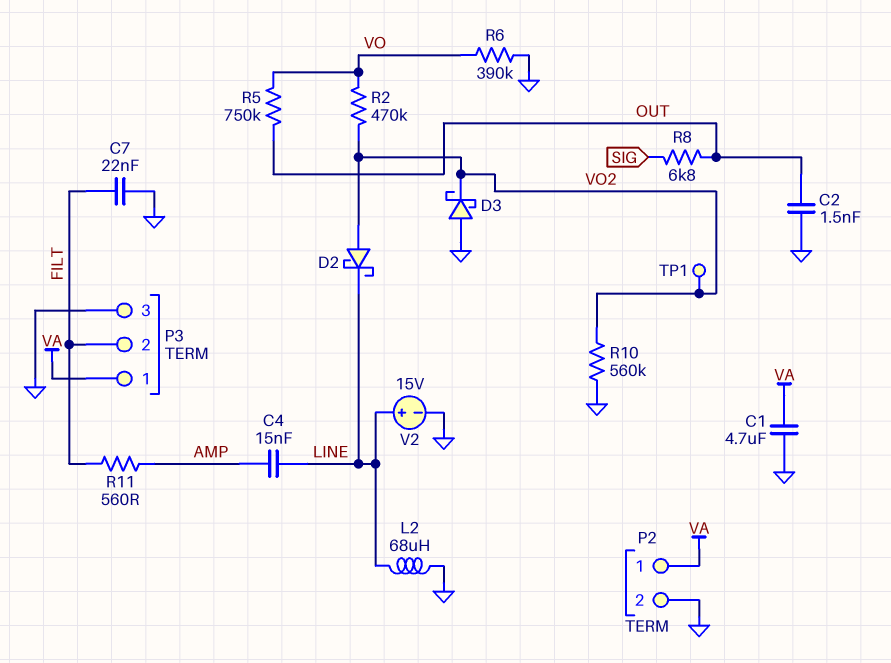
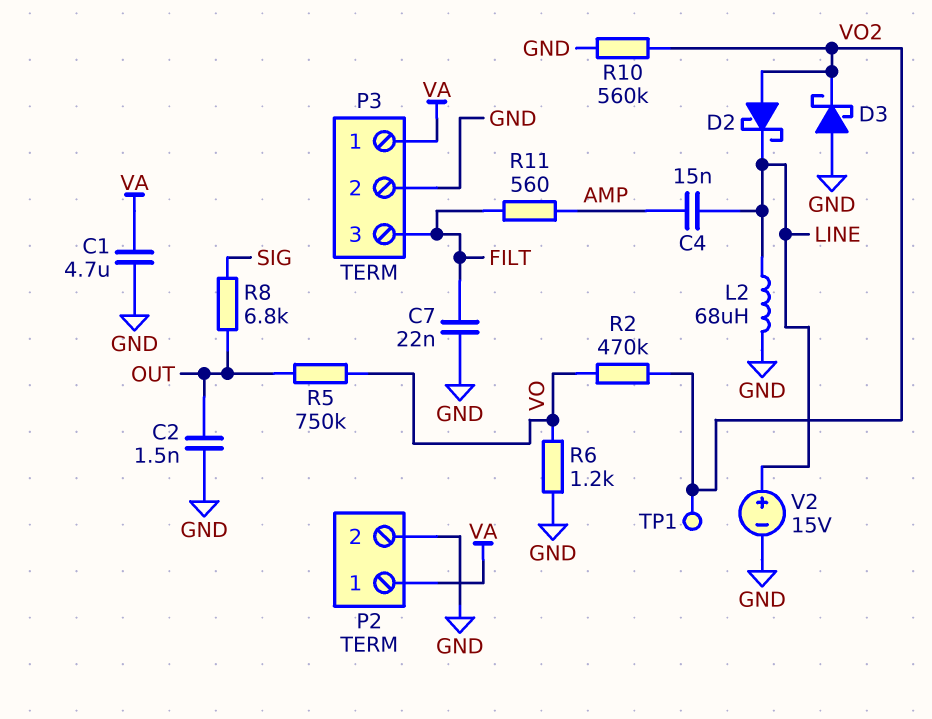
P3 pin 2: FILT -> GND
P3 pin 3: GND -> FILT
R6: 390k (GND, VO) -> 1.2k (GND, VO)

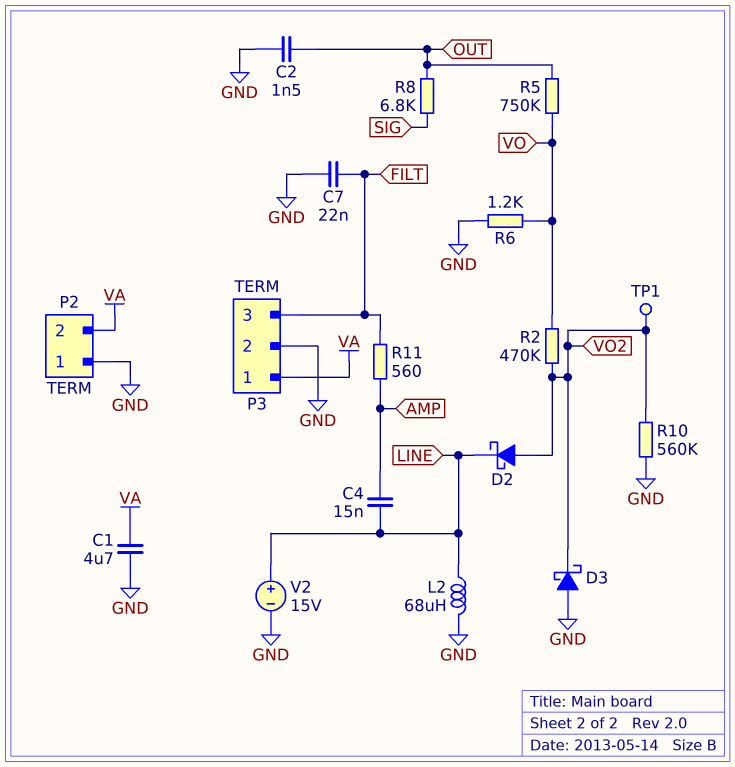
P2 pin 1: VA -> GND
P2 pin 2: GND -> VA

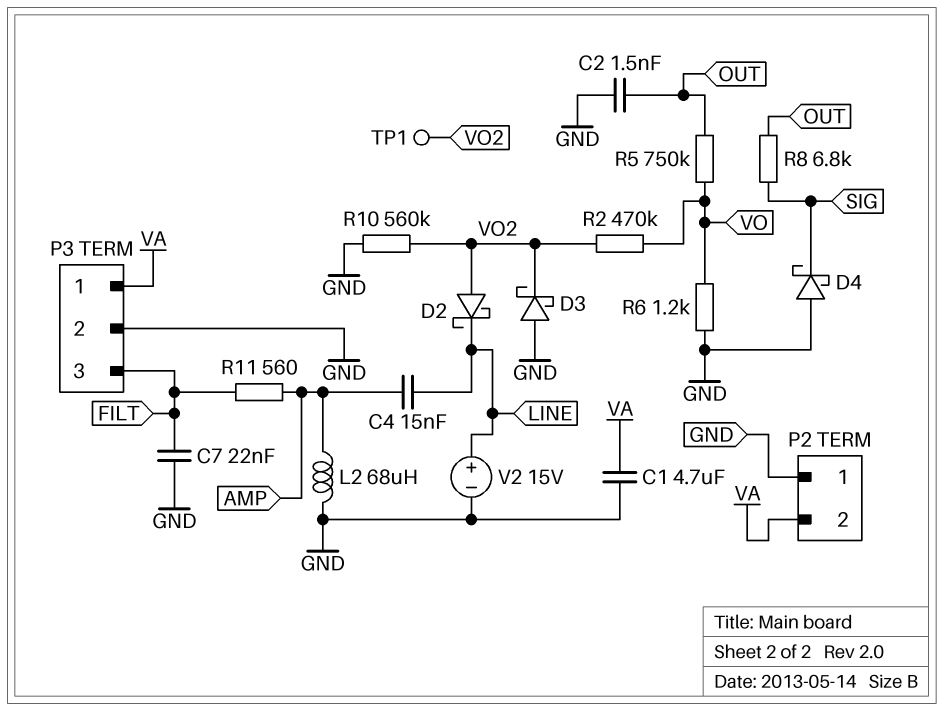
D4: none -> schottky (A GND, K SIG)
L2: 68uH (GND, LINE) -> 68uH (AMP, GND)

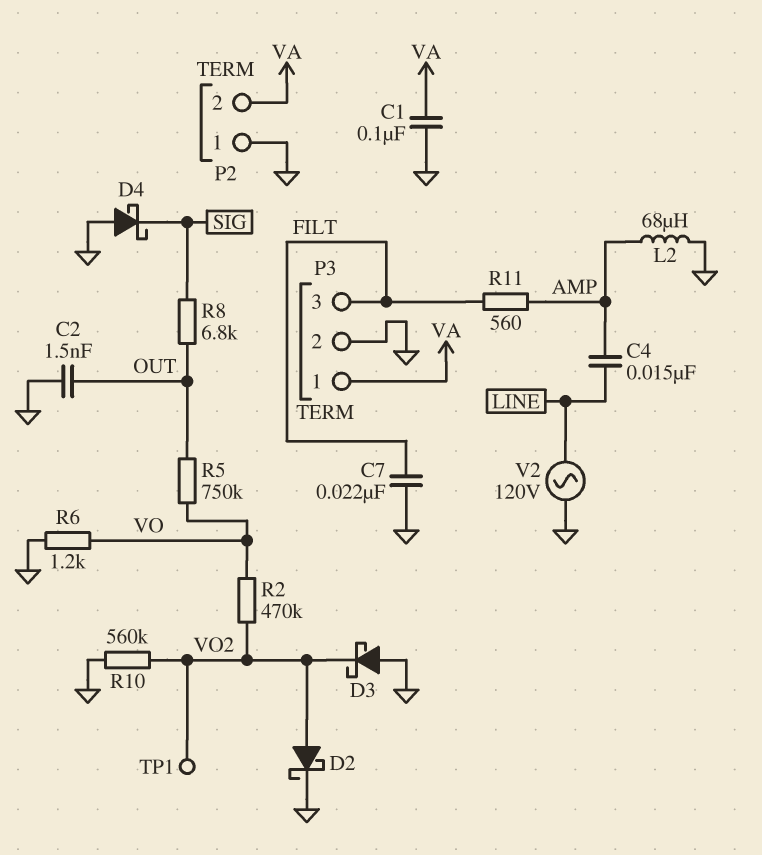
C1: 4.7uF (GND, VA) -> 100nF (GND, VA)
D2: schottky (A VO2, K LINE) -> schottky (A VO2, K GND)
V2: 15V (plus LINE, minus GND) -> AC 120V (GND, LINE)

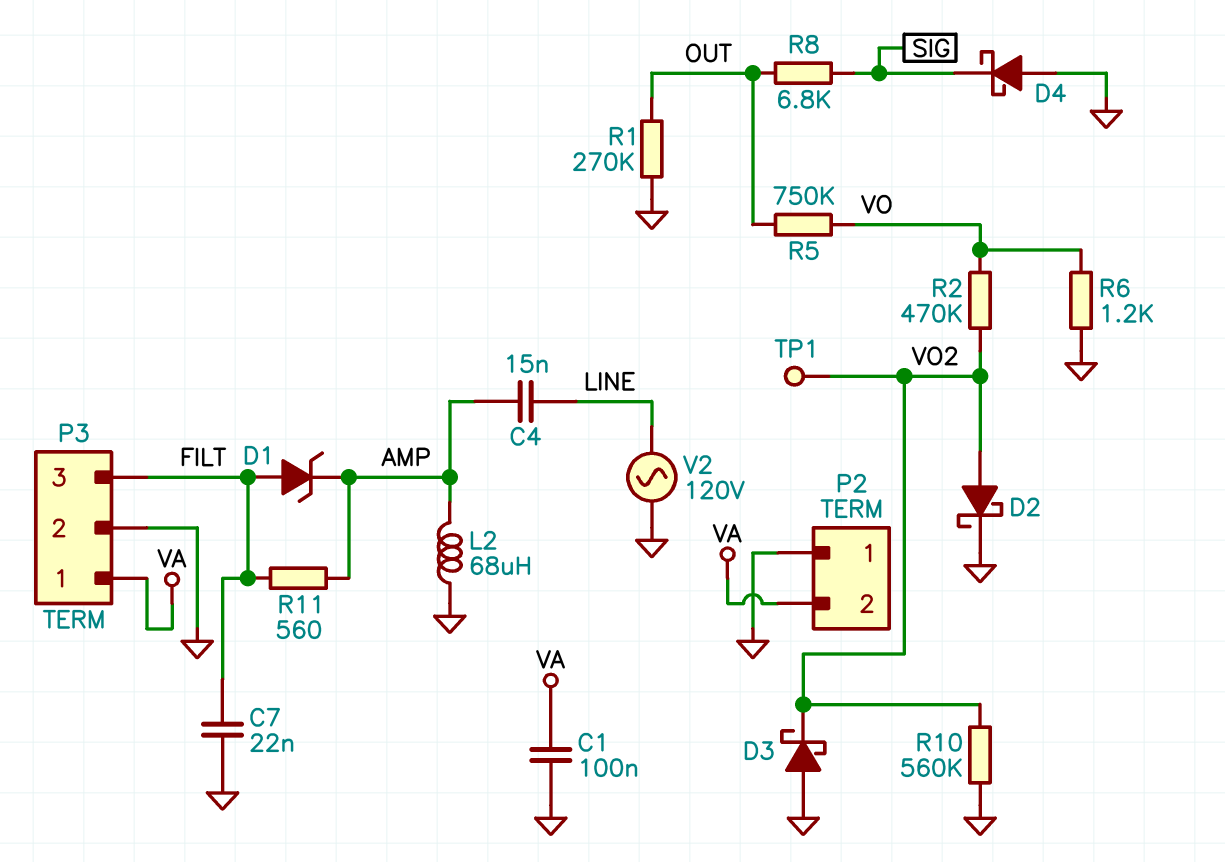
C2: 1.5nF (GND, OUT) -> none
D1: none -> zener (A FILT, K AMP)
R1: none -> 270k (GND, OUT)

